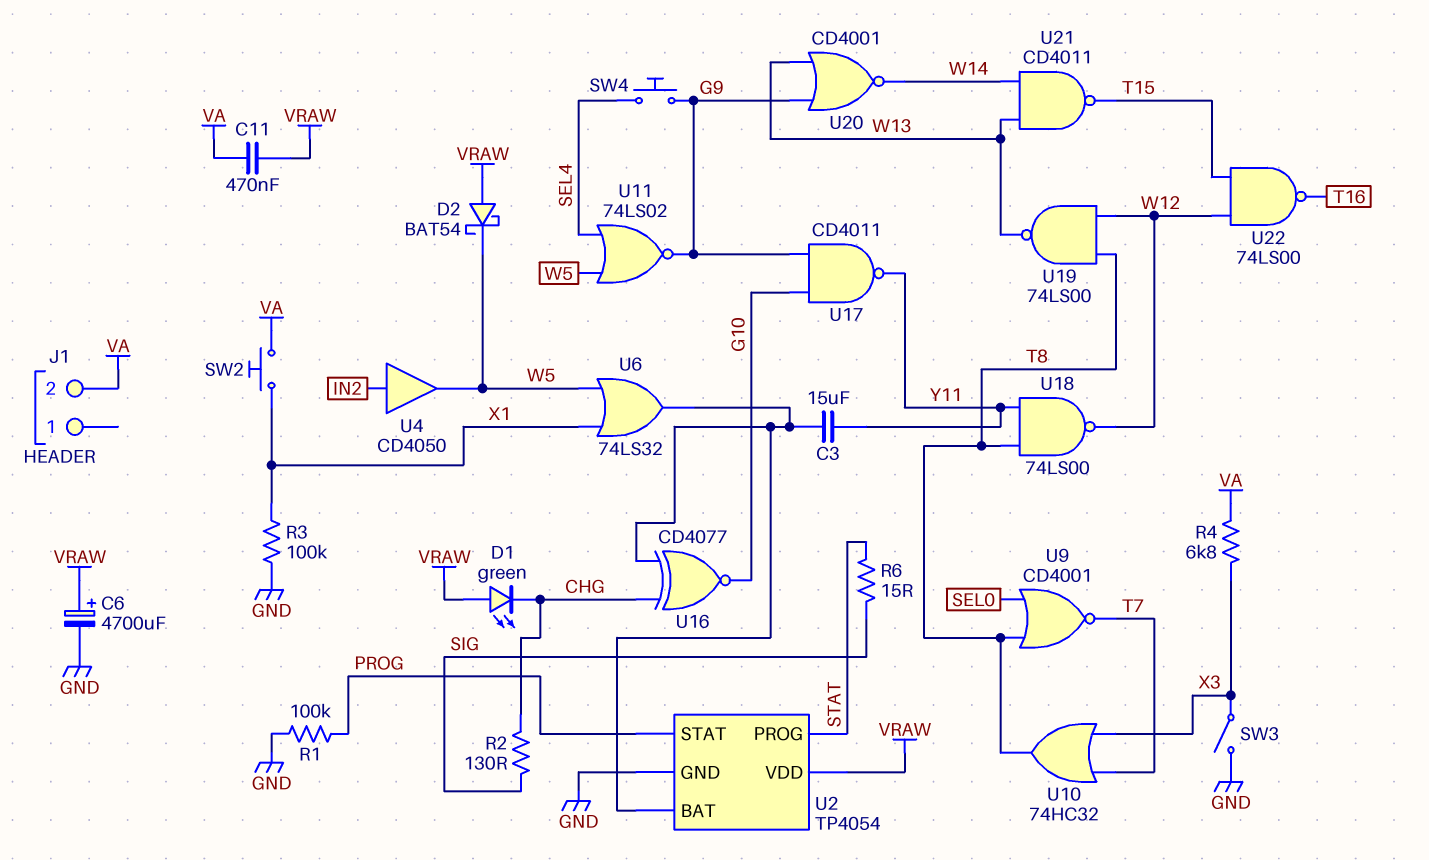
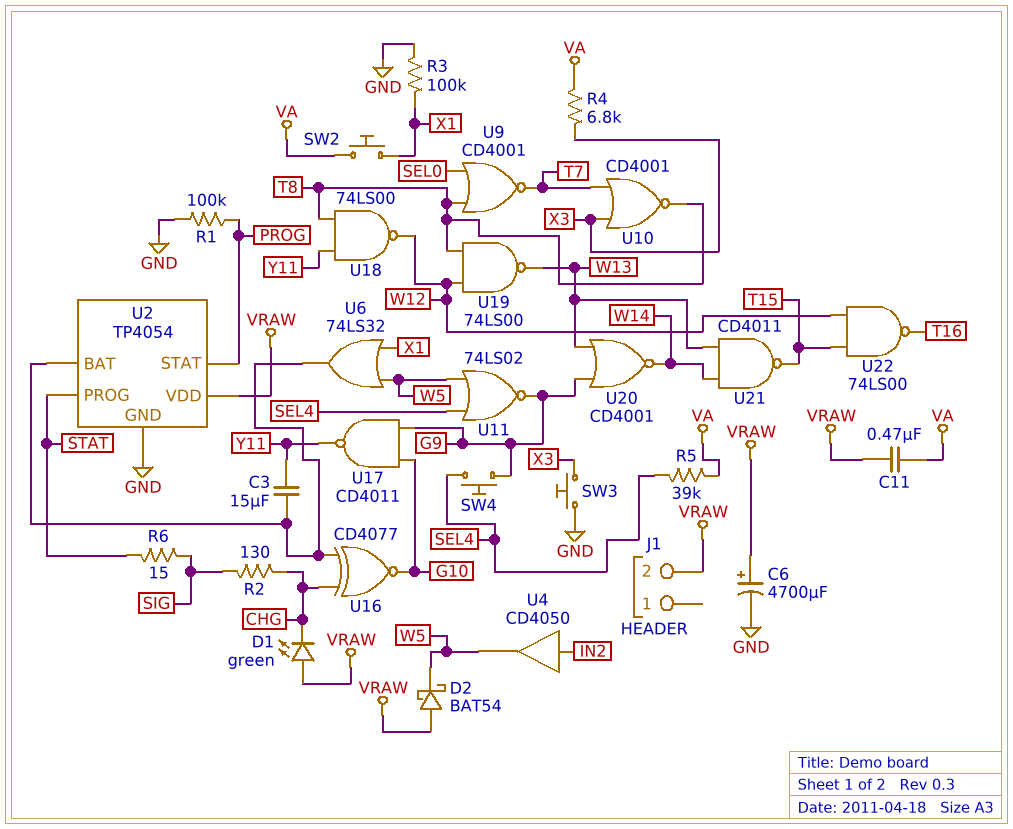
J1 pin 2: VA -> VRAW
R5: none -> 39k (SEL4, VA)
SW3: switch (GND, X3) -> button (GND, X3)
U10: OR 74HC32 (in T7, in X3, out T8) -> NOR CD4001 (in T7, in X3, out T8)

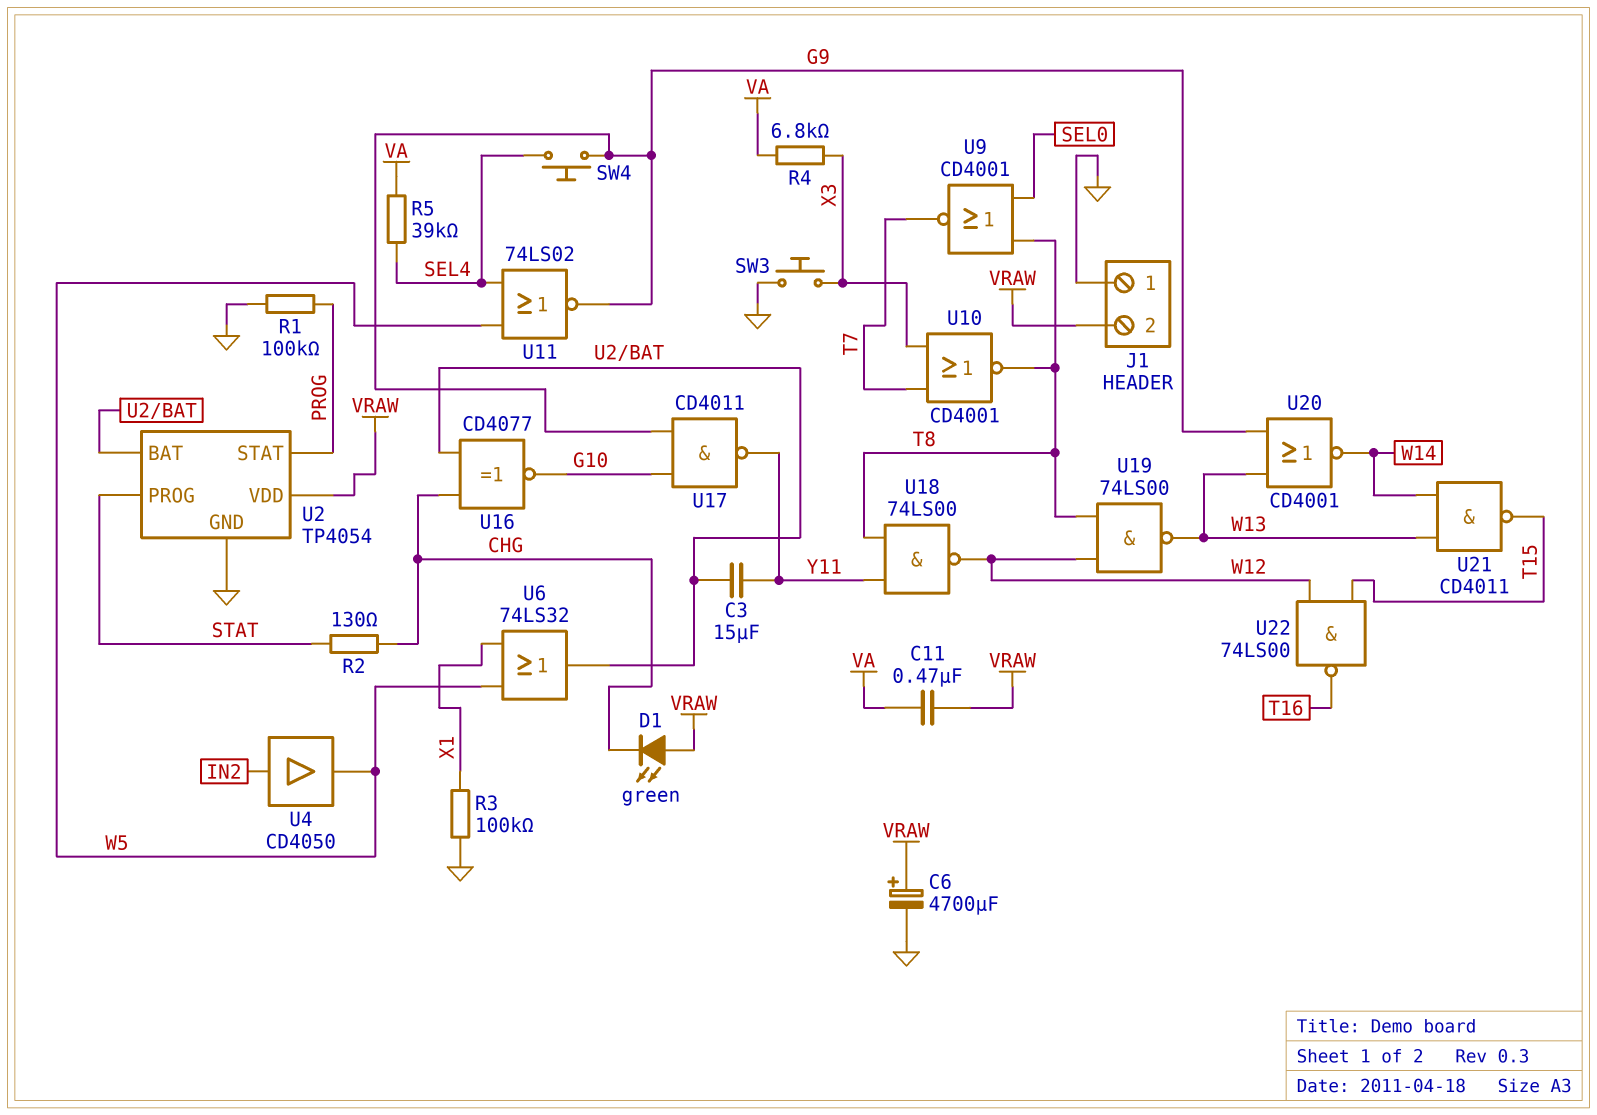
D2: schottky BAT54 (A VRAW, K W5) -> none
J1 pin 1: none -> GND
R2: 130 (CHG, SIG) -> 130 (CHG, STAT)
R6: 15 (SIG, STAT) -> none
SW2: button (VA, X1) -> none

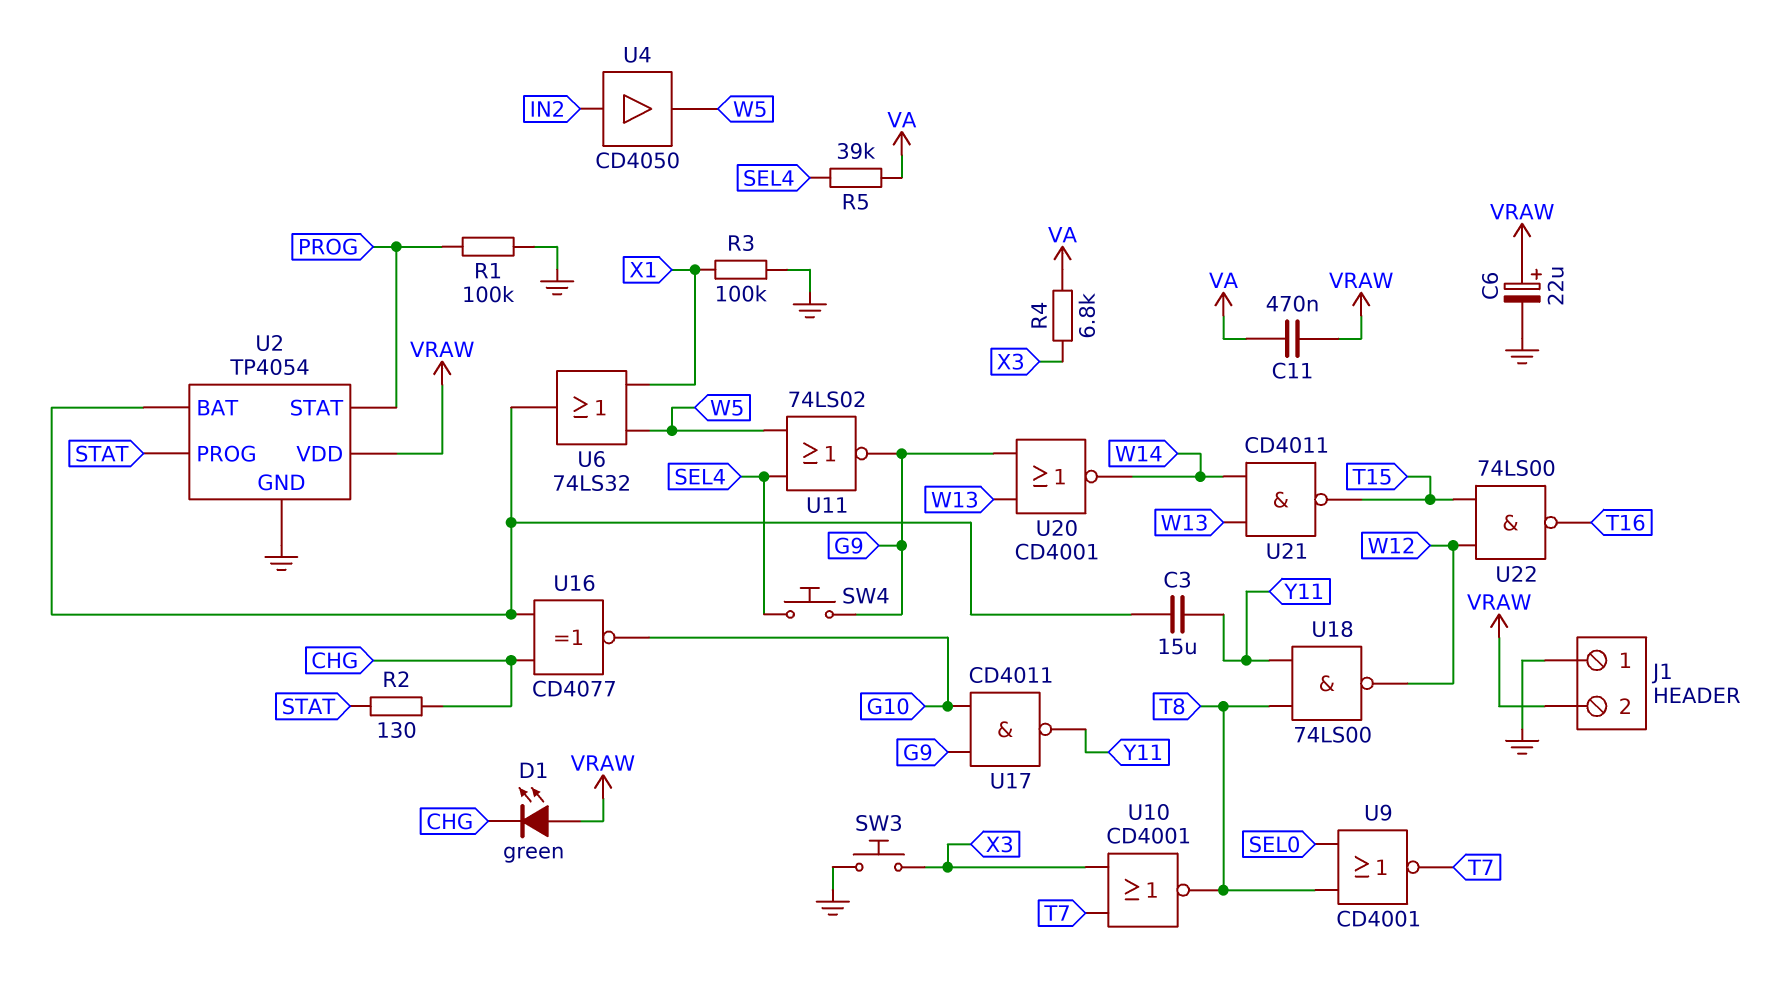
C6: 4700uF (plus VRAW, minus GND) -> 22uF (plus VRAW, minus GND)
U19: NAND 74LS00 (in T8, in W12, out W13) -> none

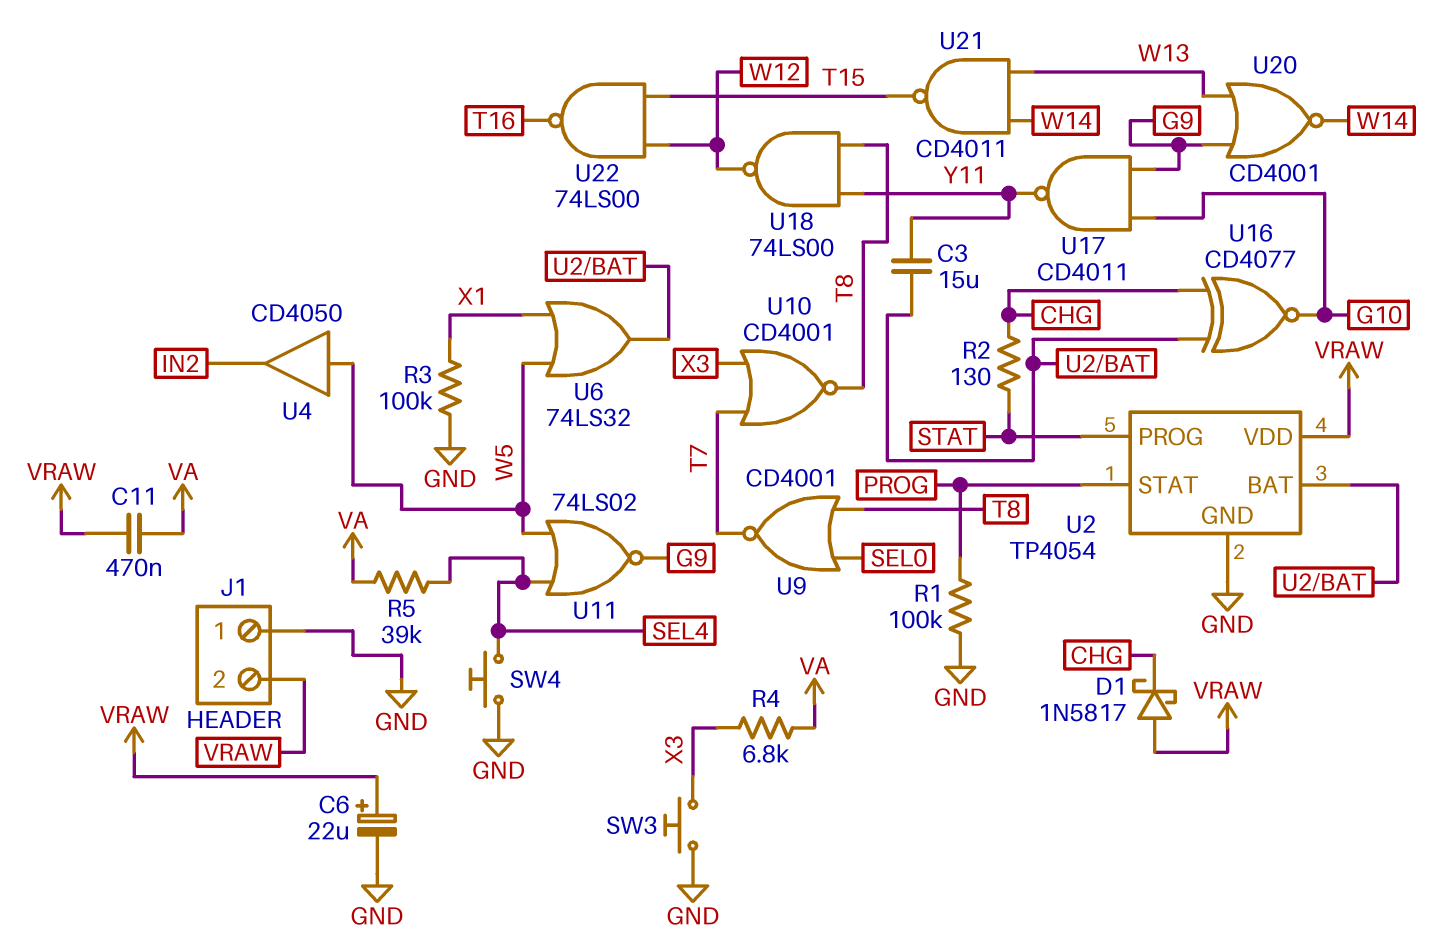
D1: LED green (A VRAW, K CHG) -> schottky 1N5817 (A VRAW, K CHG)
SW4: button (G9, SEL4) -> button (GND, SEL4)
U4: buffer CD4050 (in IN2, out W5) -> buffer CD4050 (in W5, out IN2)

